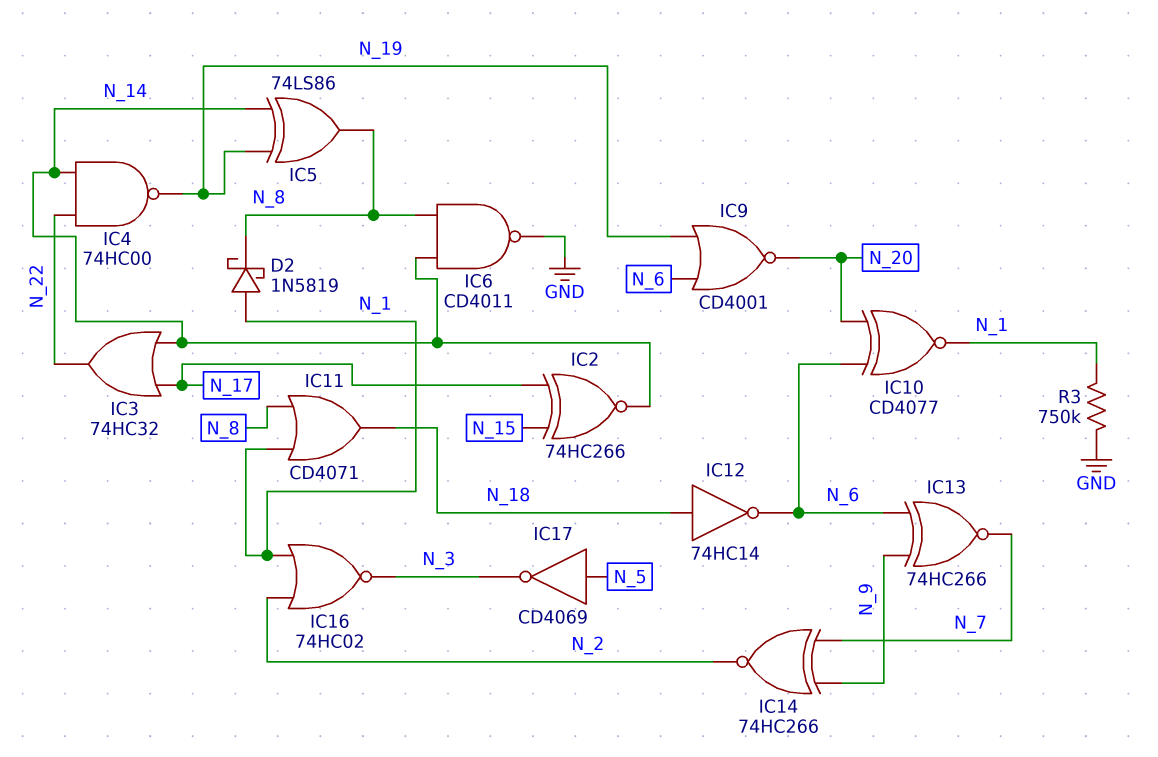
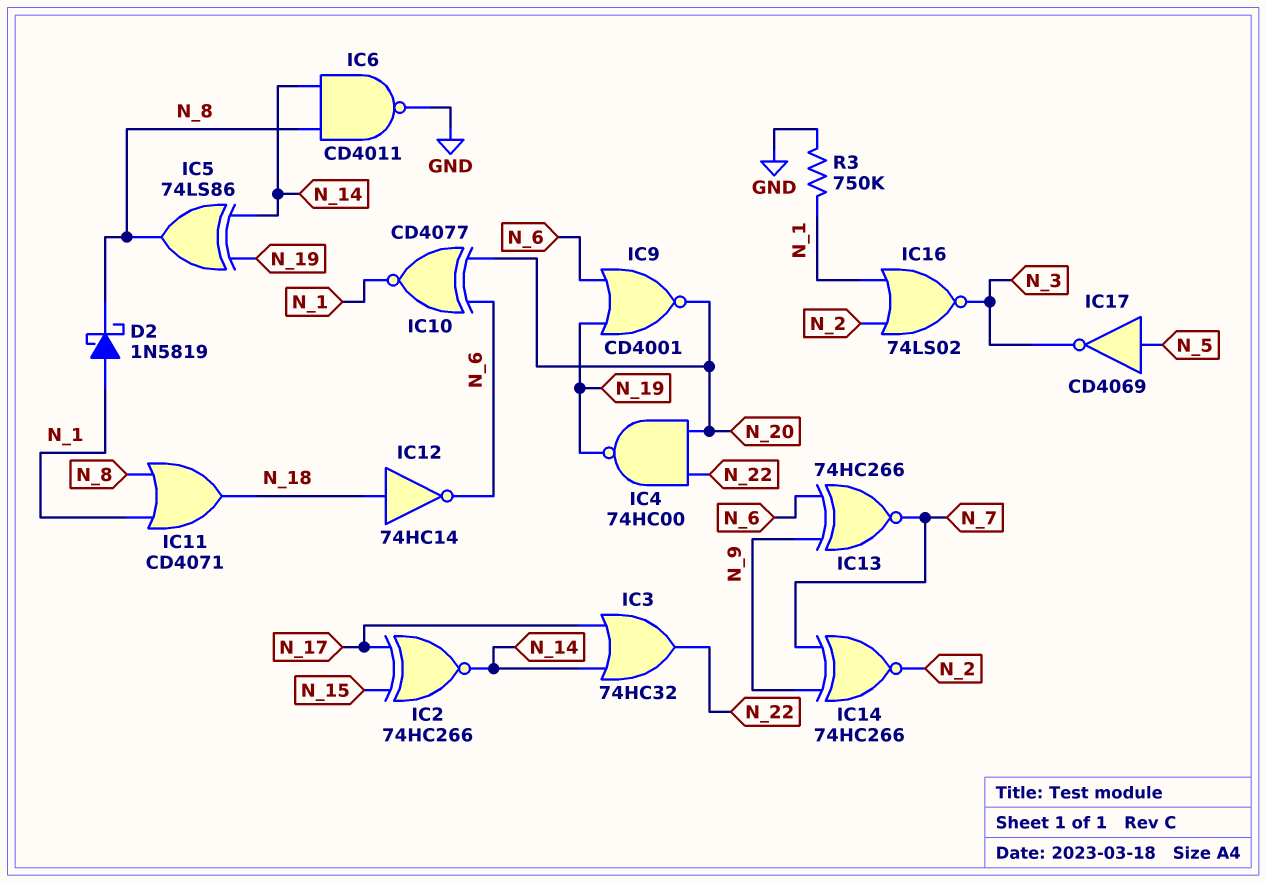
IC4: NAND 74HC00 (in N_14, in N_22, out N_19) -> NAND 74HC00 (in N_20, in N_22, out N_19)
IC16: NOR 74HC02 (in N_1, in N_2, out N_3) -> NOR 74LS02 (in N_1, in N_2, out N_3)

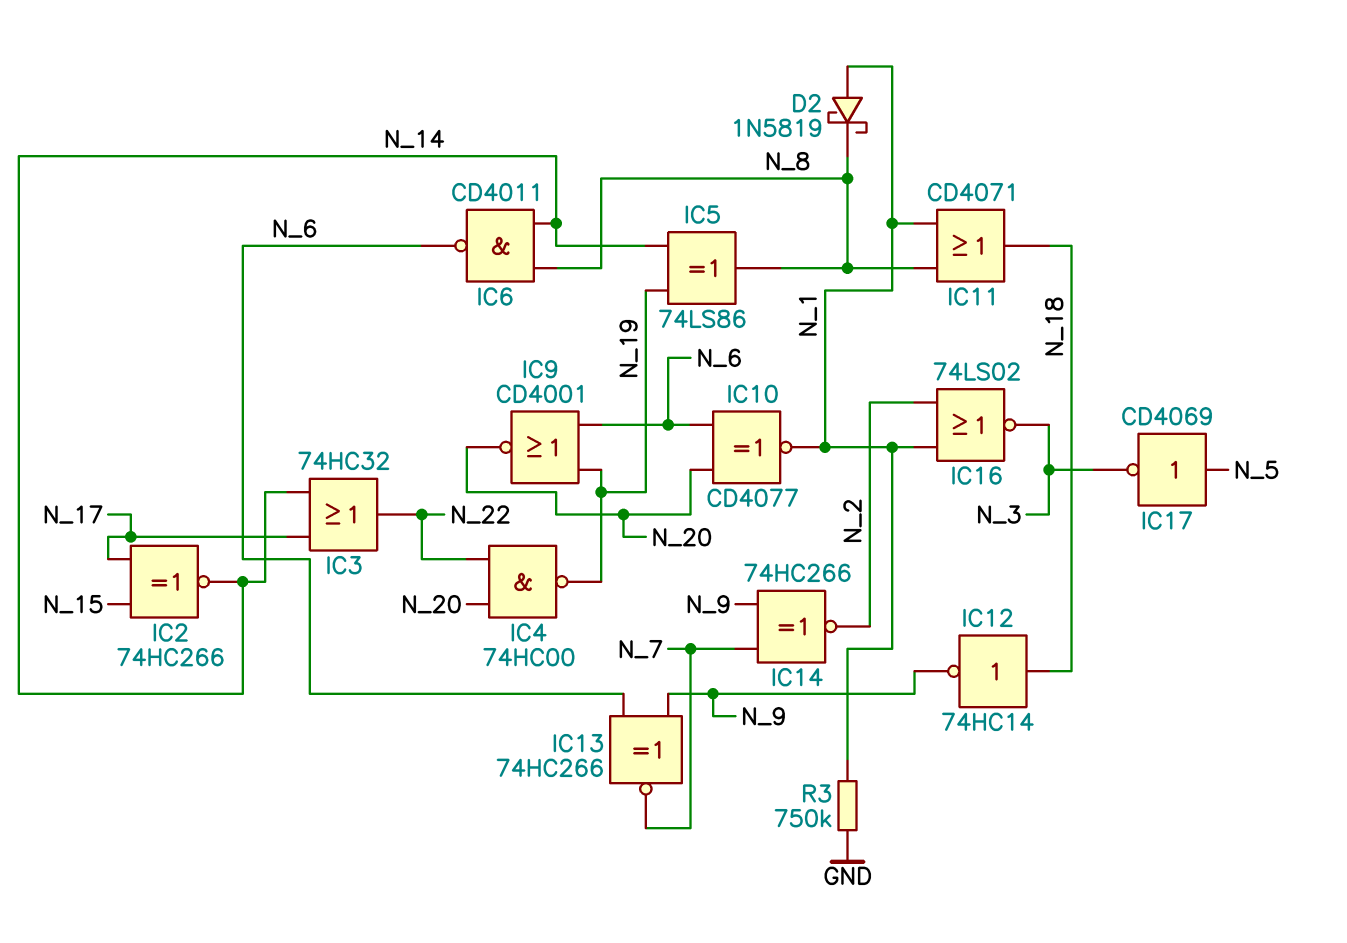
IC6: NAND CD4011 (in N_8, in N_14, out GND) -> NAND CD4011 (in N_8, in N_14, out N_6)
IC12: NOT 74HC14 (in N_18, out N_6) -> NOT 74HC14 (in N_18, out N_9)

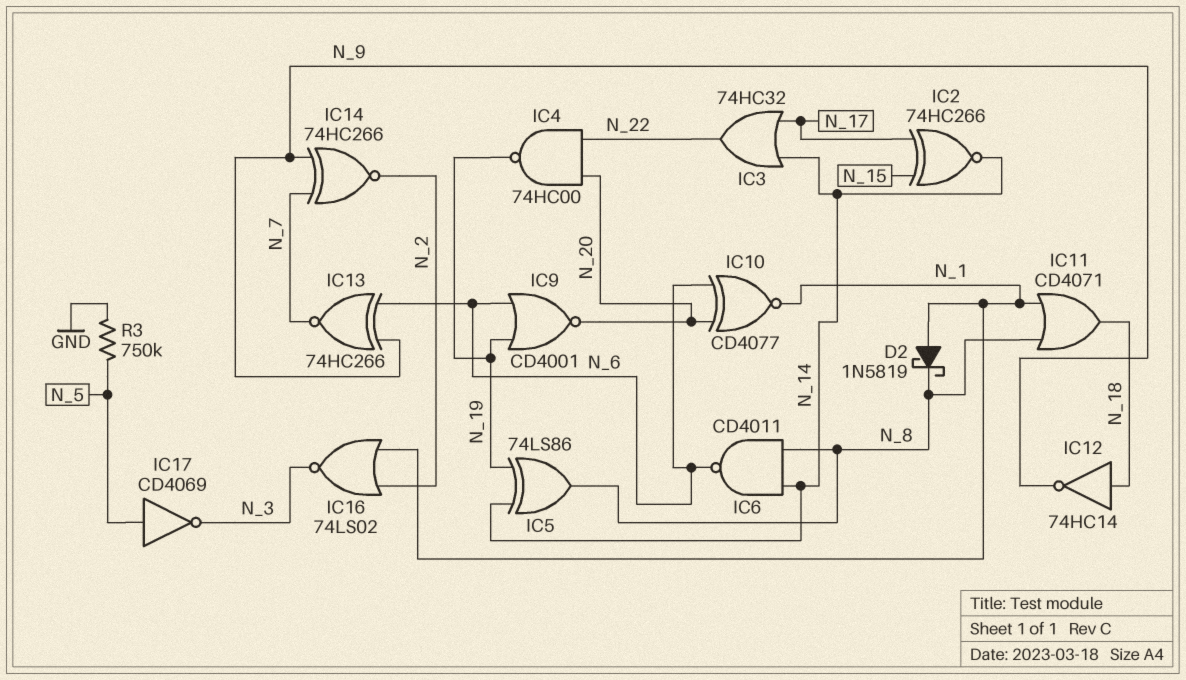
R3: 750k (GND, N_1) -> 750k (GND, N_5)

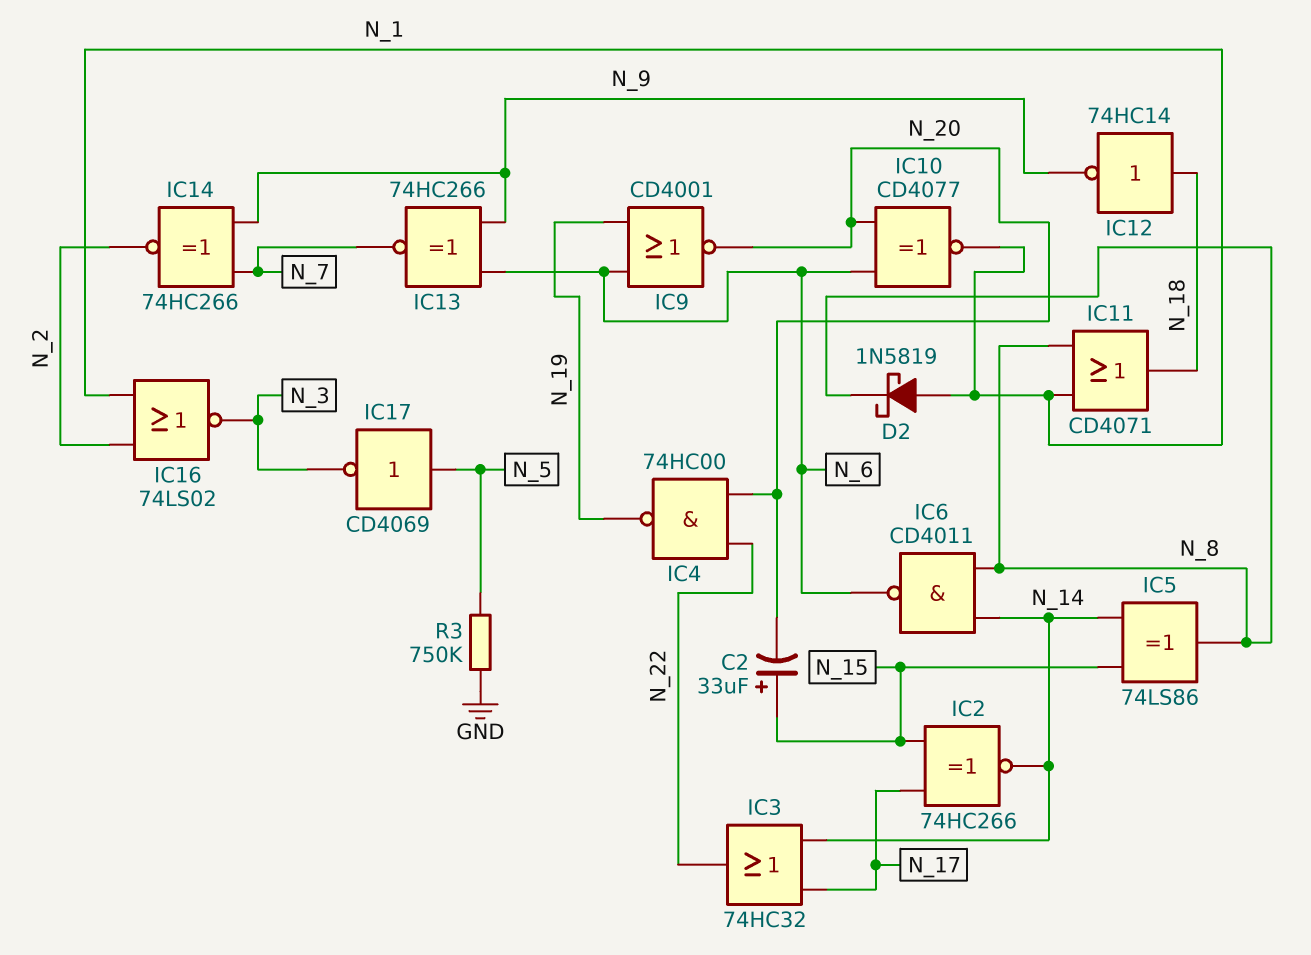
C2: none -> 33uF (plus N_15, minus N_20)
IC5: XOR 74LS86 (in N_14, in N_19, out N_8) -> XOR 74LS86 (in N_14, in N_15, out N_8)

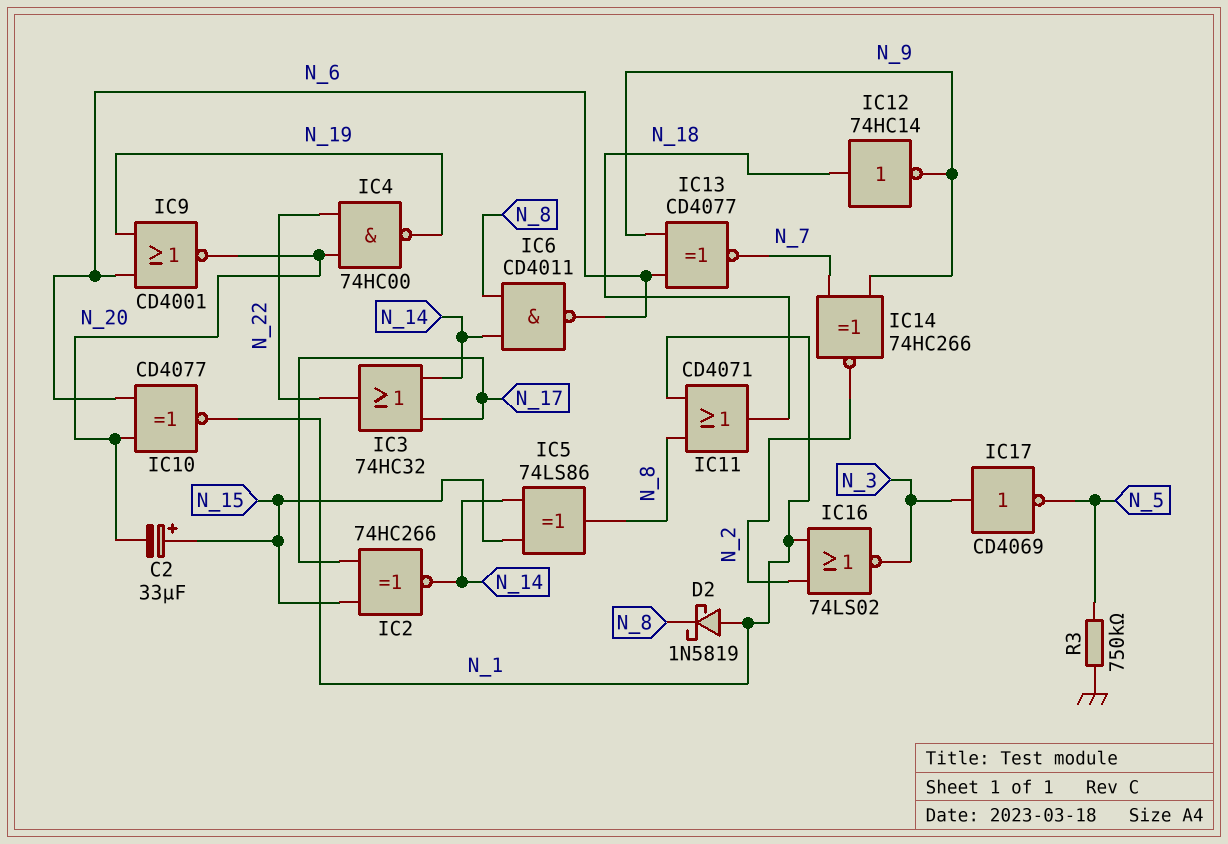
IC13: XNOR 74HC266 (in N_6, in N_9, out N_7) -> XNOR CD4077 (in N_6, in N_9, out N_7)
IC17: NOT CD4069 (in N_5, out N_3) -> NOT CD4069 (in N_3, out N_5)

